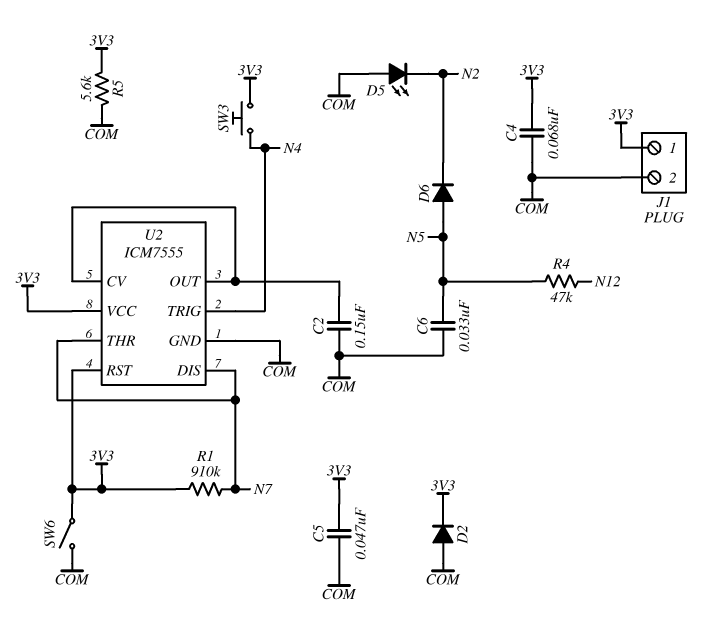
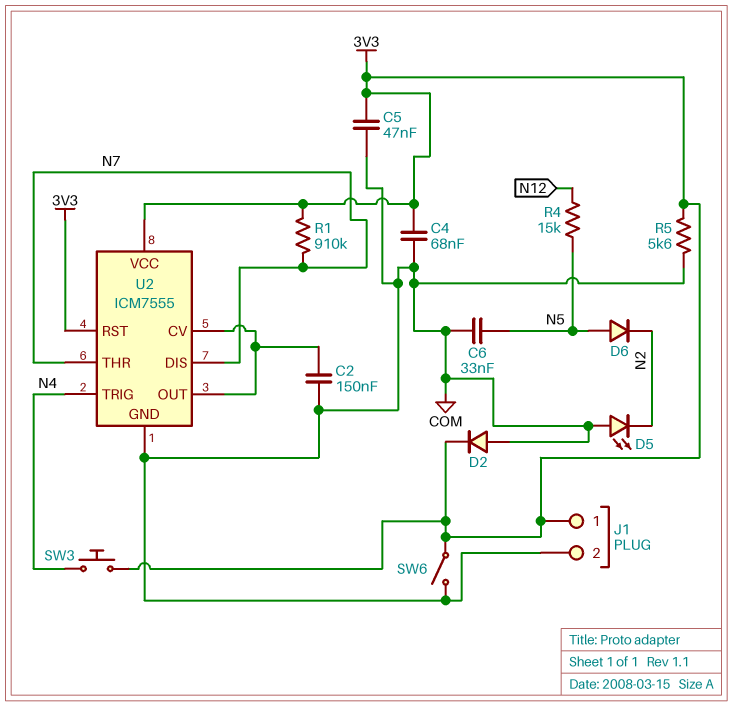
R4: 47k (N5, N12) -> 15k (N5, N12)

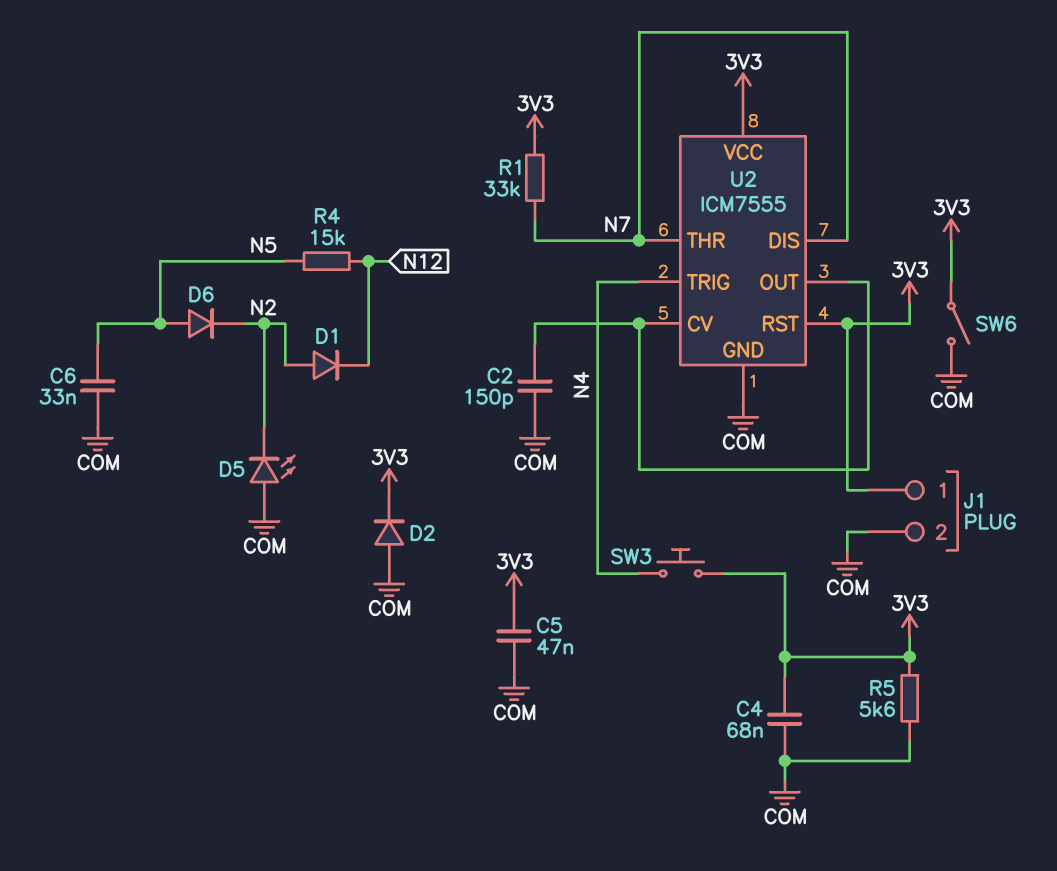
C2: 150nF (COM, U2/CV) -> 150pF (COM, U2/CV)
D1: none -> diode (A N2, K N12)
R1: 910k (3V3, N7) -> 33k (3V3, N7)

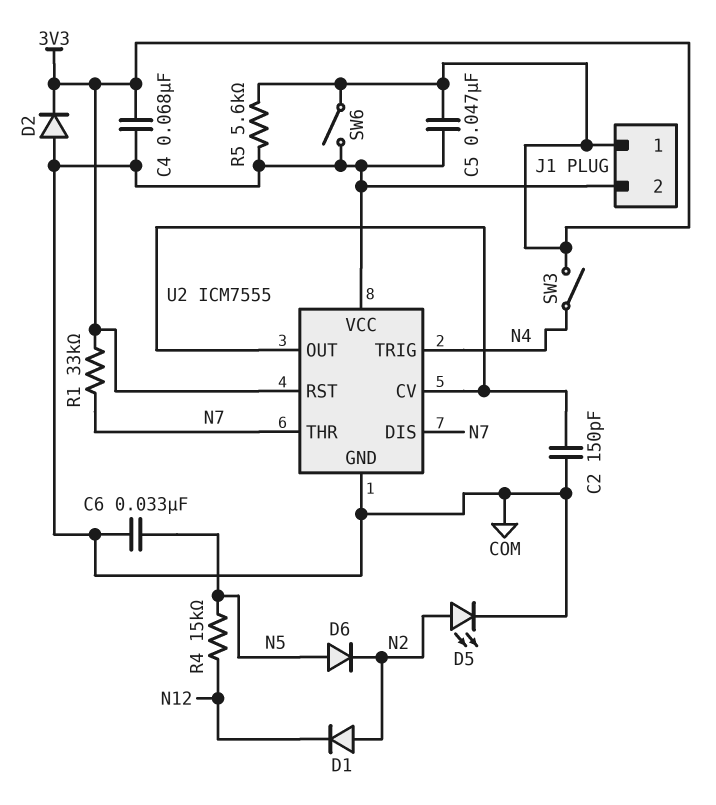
D5: LED (A COM, K N2) -> LED (A N2, K COM)
SW3: button (3V3, N4) -> switch (3V3, N4)
U2 pin VCC: 3V3 -> COM

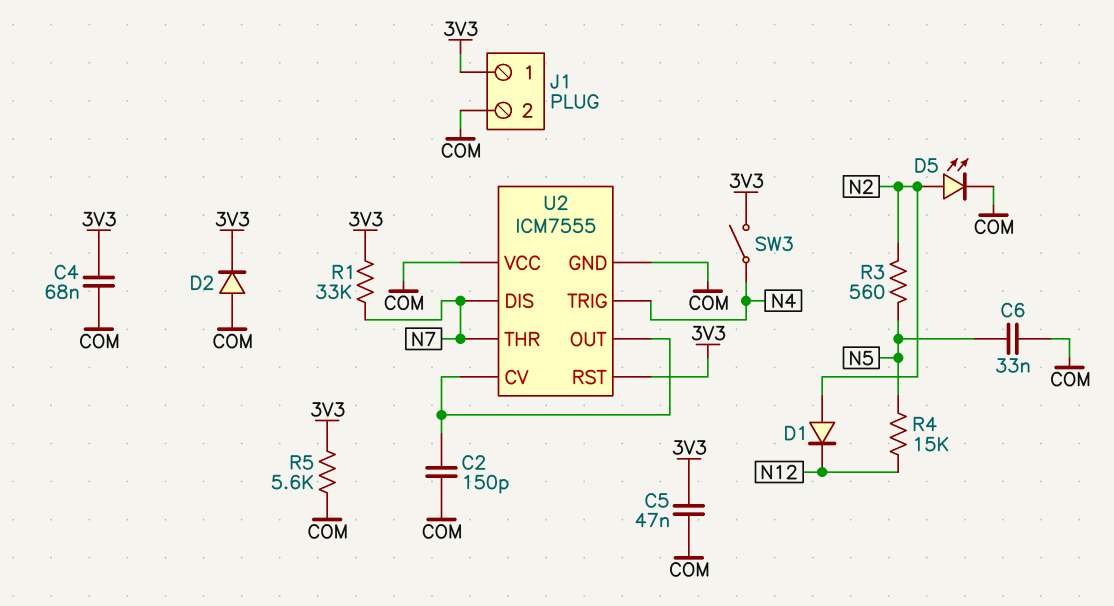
D6: diode (A N5, K N2) -> none
R3: none -> 560 (N2, N5)
SW6: switch (3V3, COM) -> none

